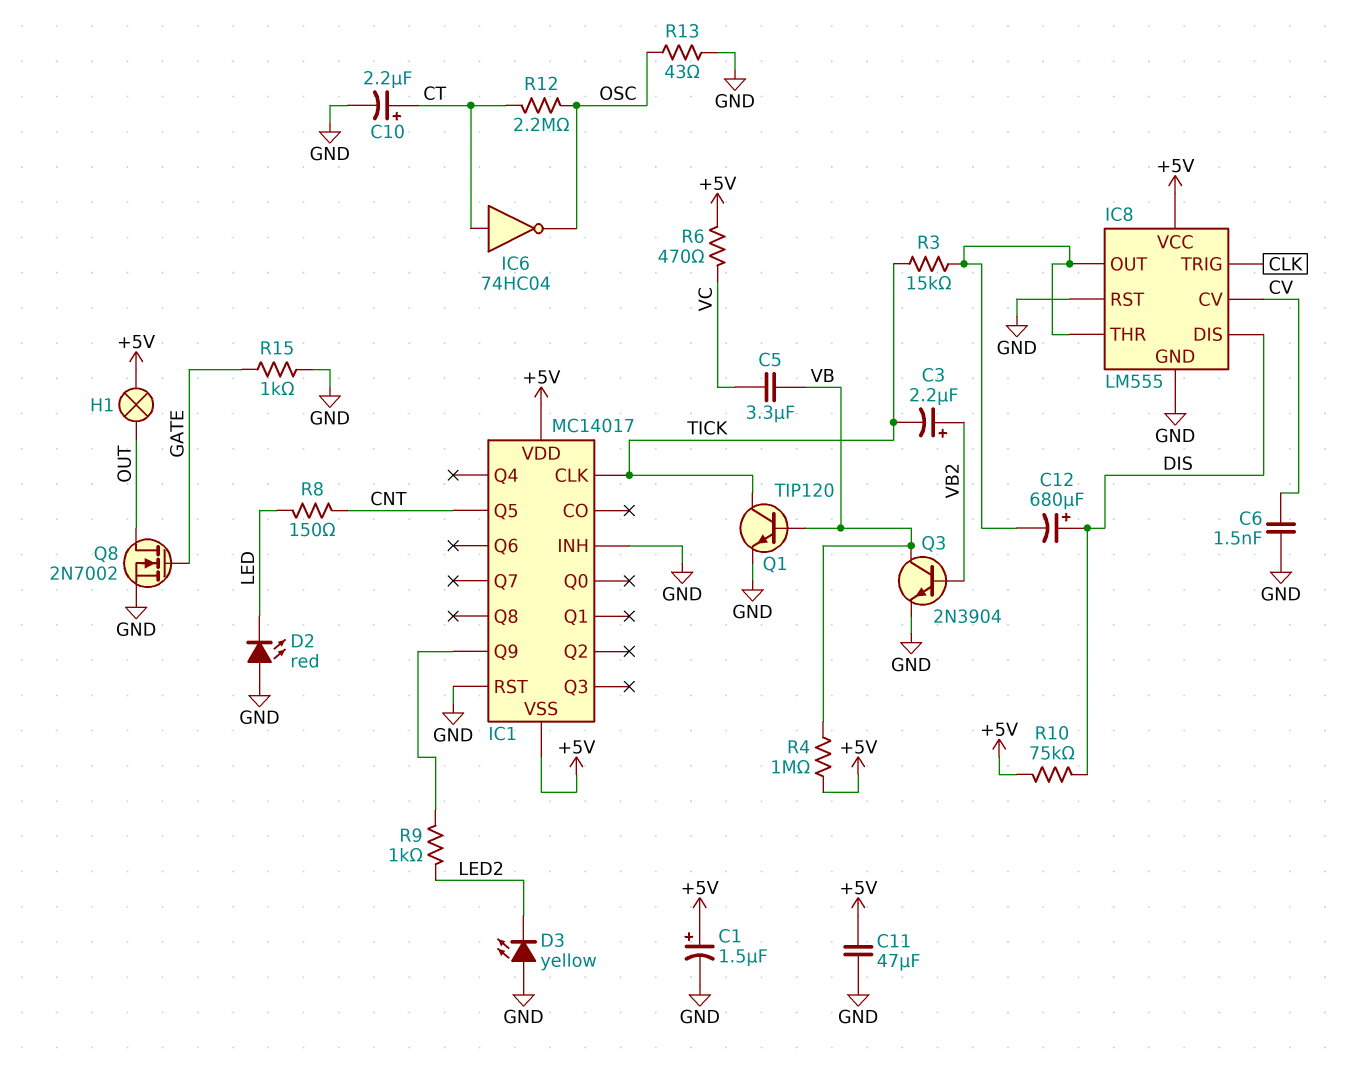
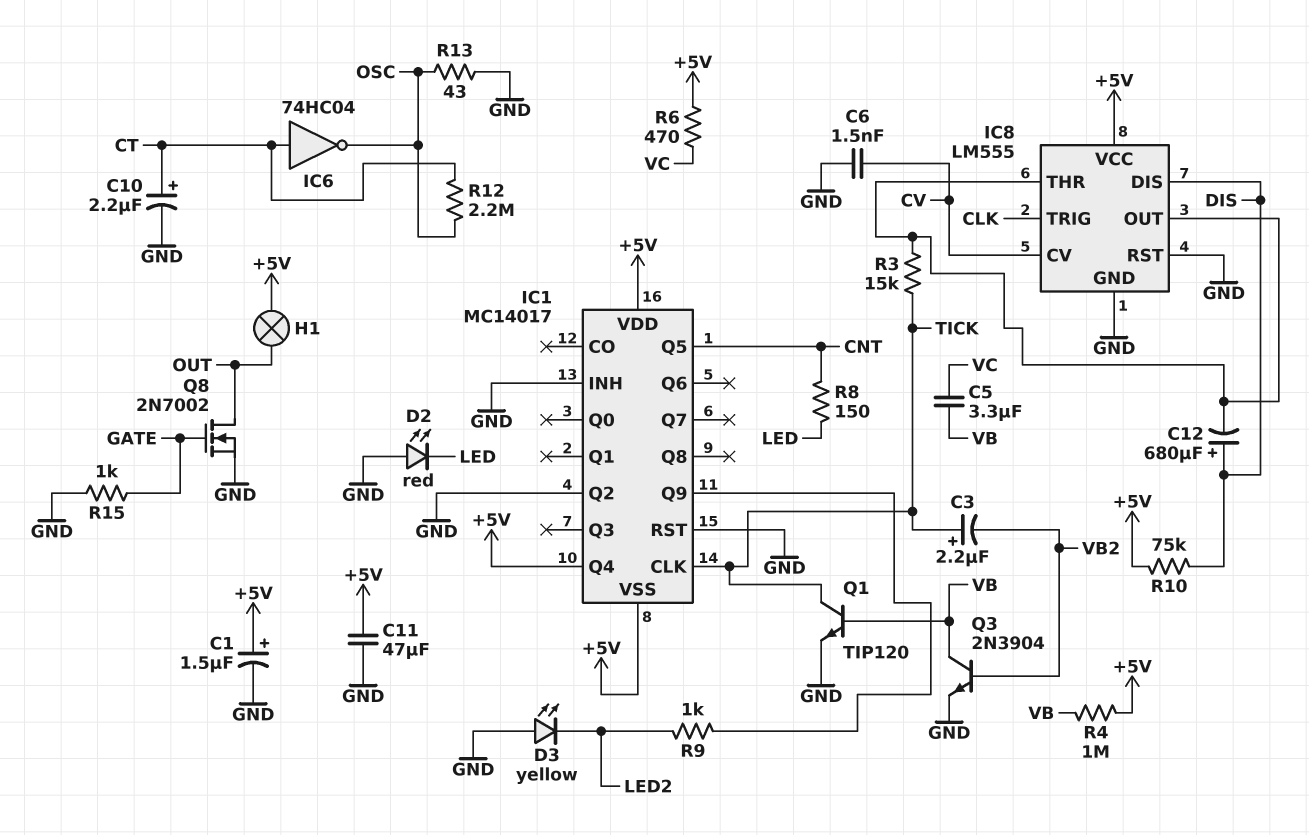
C3: 2.2uF (plus VB2, minus TICK) -> 2.2uF (plus TICK, minus VB2)
IC1 pin Q2: none -> GND
IC1 pin Q4: none -> +5V

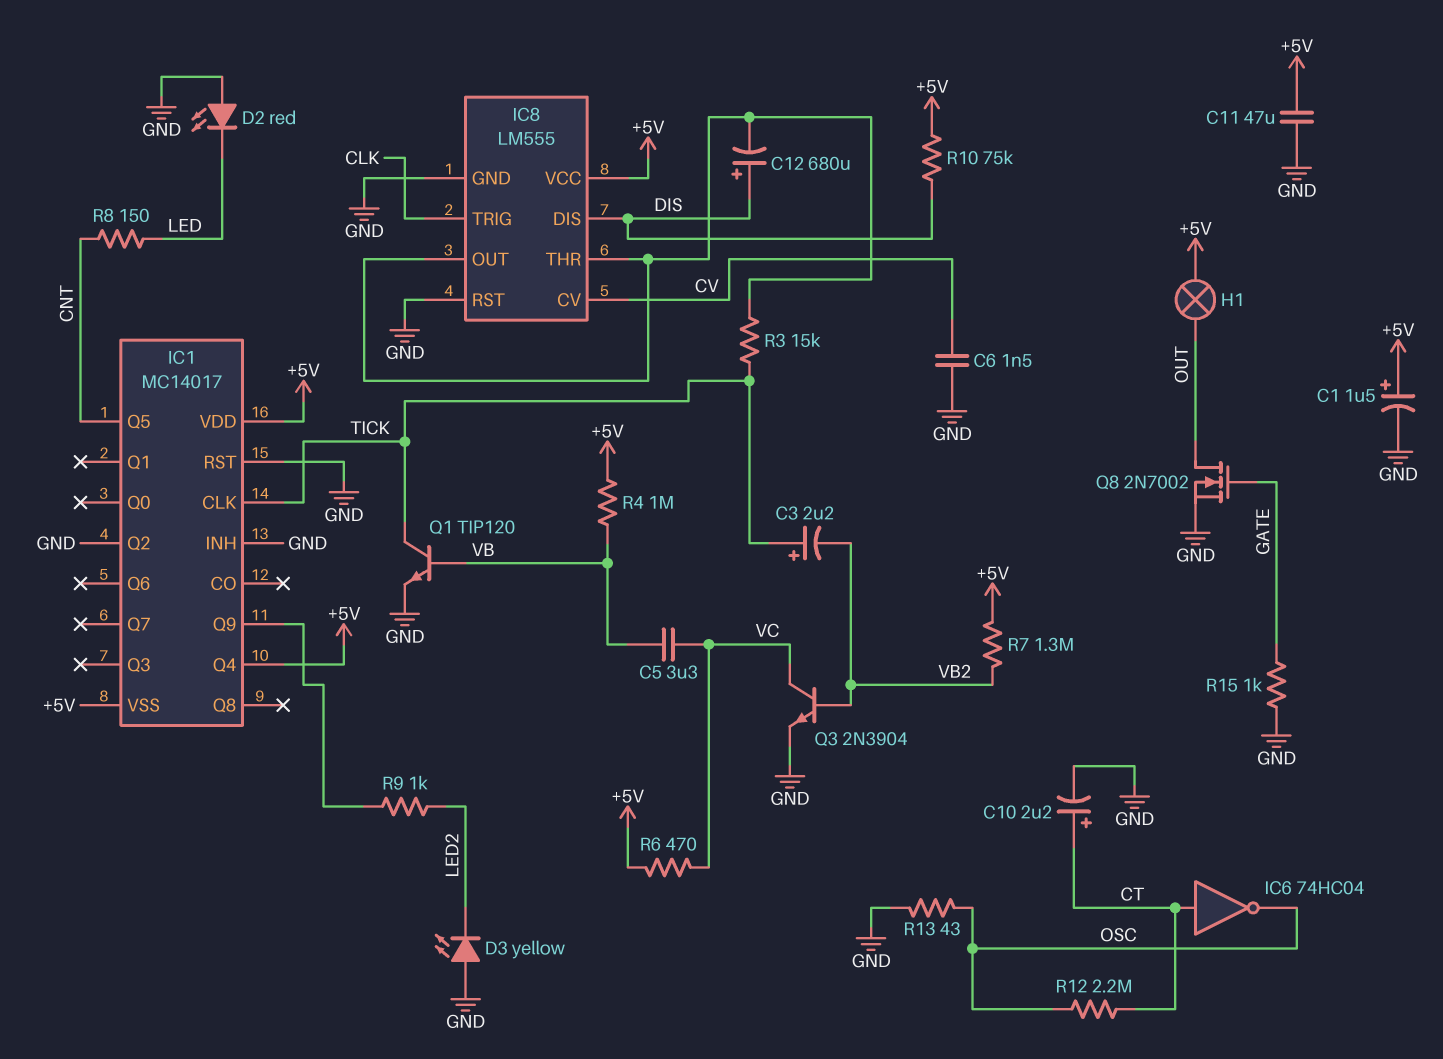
Q3: NPN 2N3904 (B VB2, C VB, E GND) -> NPN 2N3904 (B VB2, C VC, E GND)
R7: none -> 1.3M (+5V, VB2)

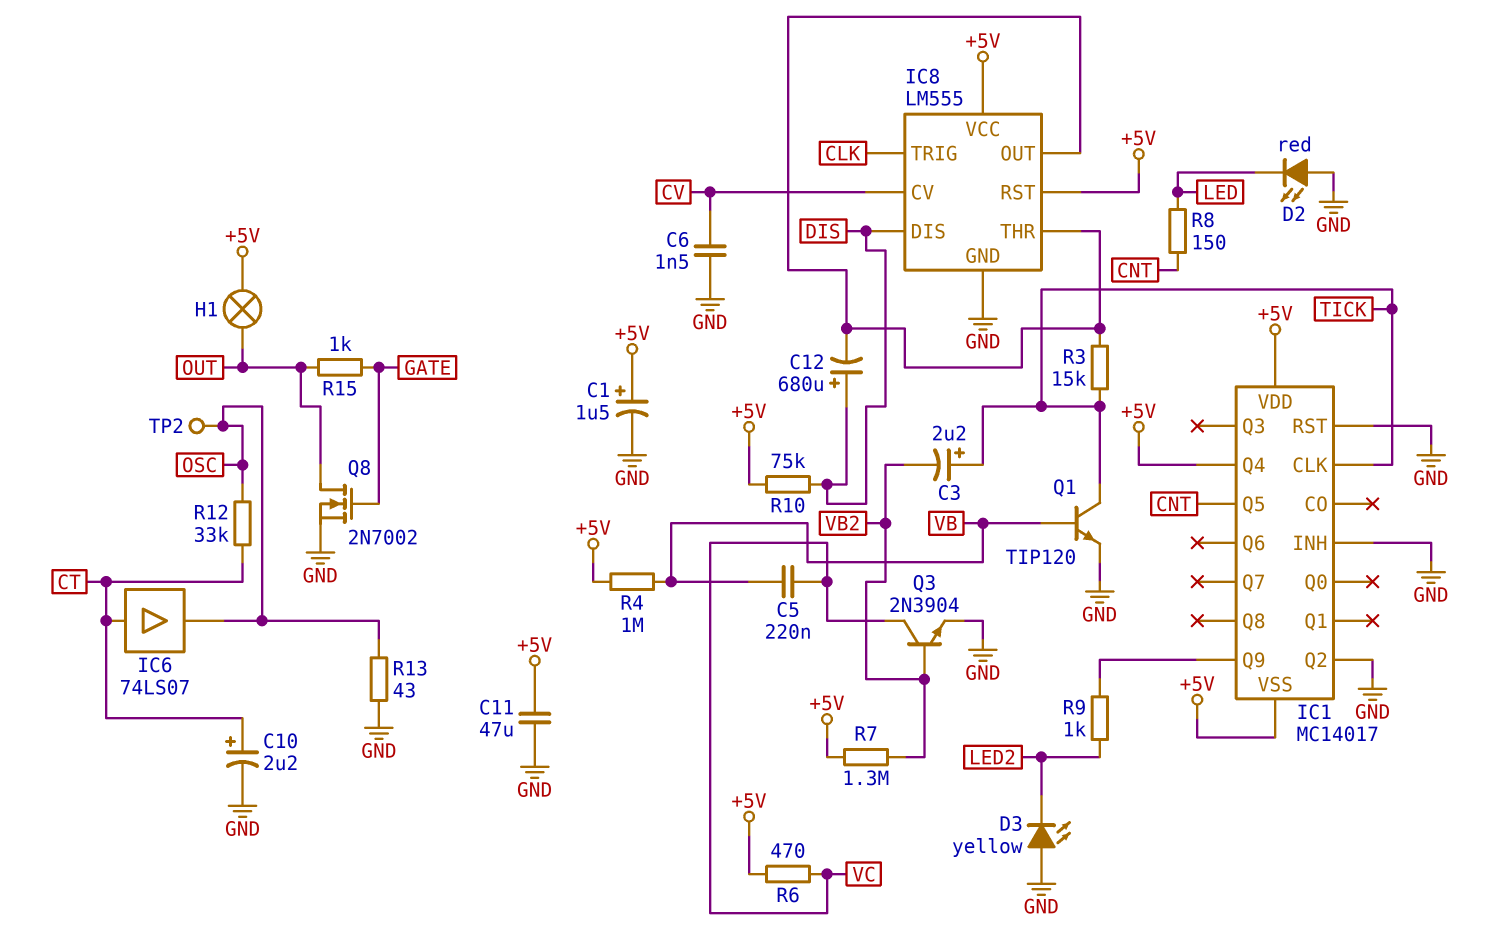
C5: 3.3uF (VB, VC) -> 220nF (VB, VC)
IC6: NOT 74HC04 (in CT, out OSC) -> buffer 74LS07 (in CT, out OSC)
IC8 pin RST: GND -> +5V
R12: 2.2M (CT, OSC) -> 33k (CT, OSC)
R15: 1k (GATE, GND) -> 1k (GATE, OUT)
TP2: none -> test point (OSC)

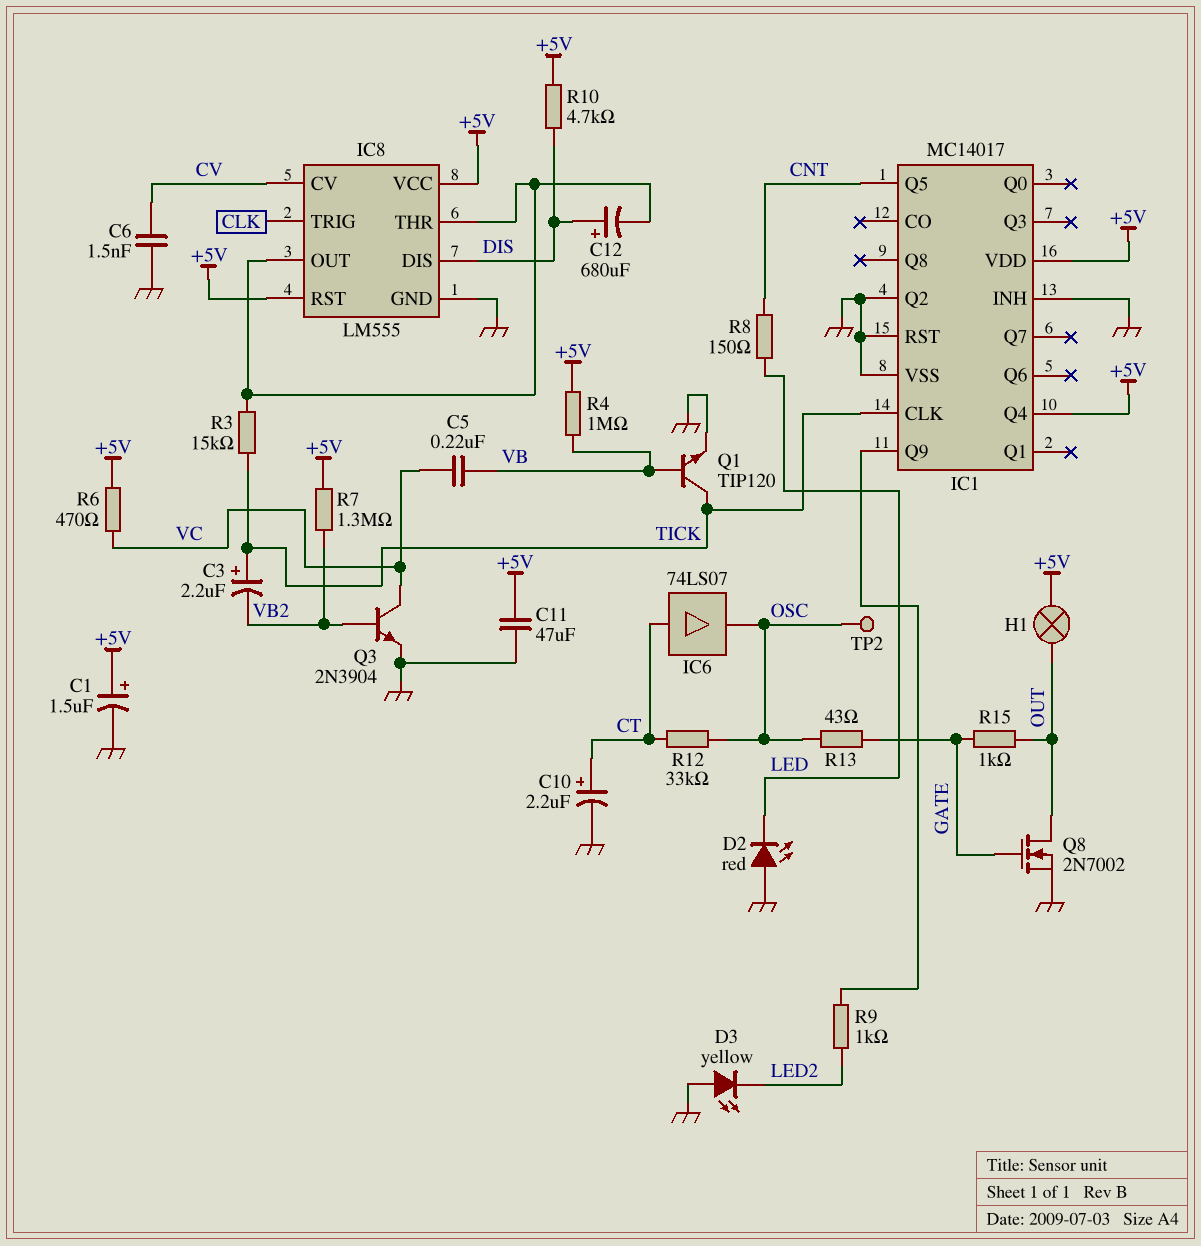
IC1 pin VSS: +5V -> GND
R10: 75k (+5V, DIS) -> 4.7k (+5V, DIS)
R13: 43 (GND, OSC) -> 43 (GATE, OSC)

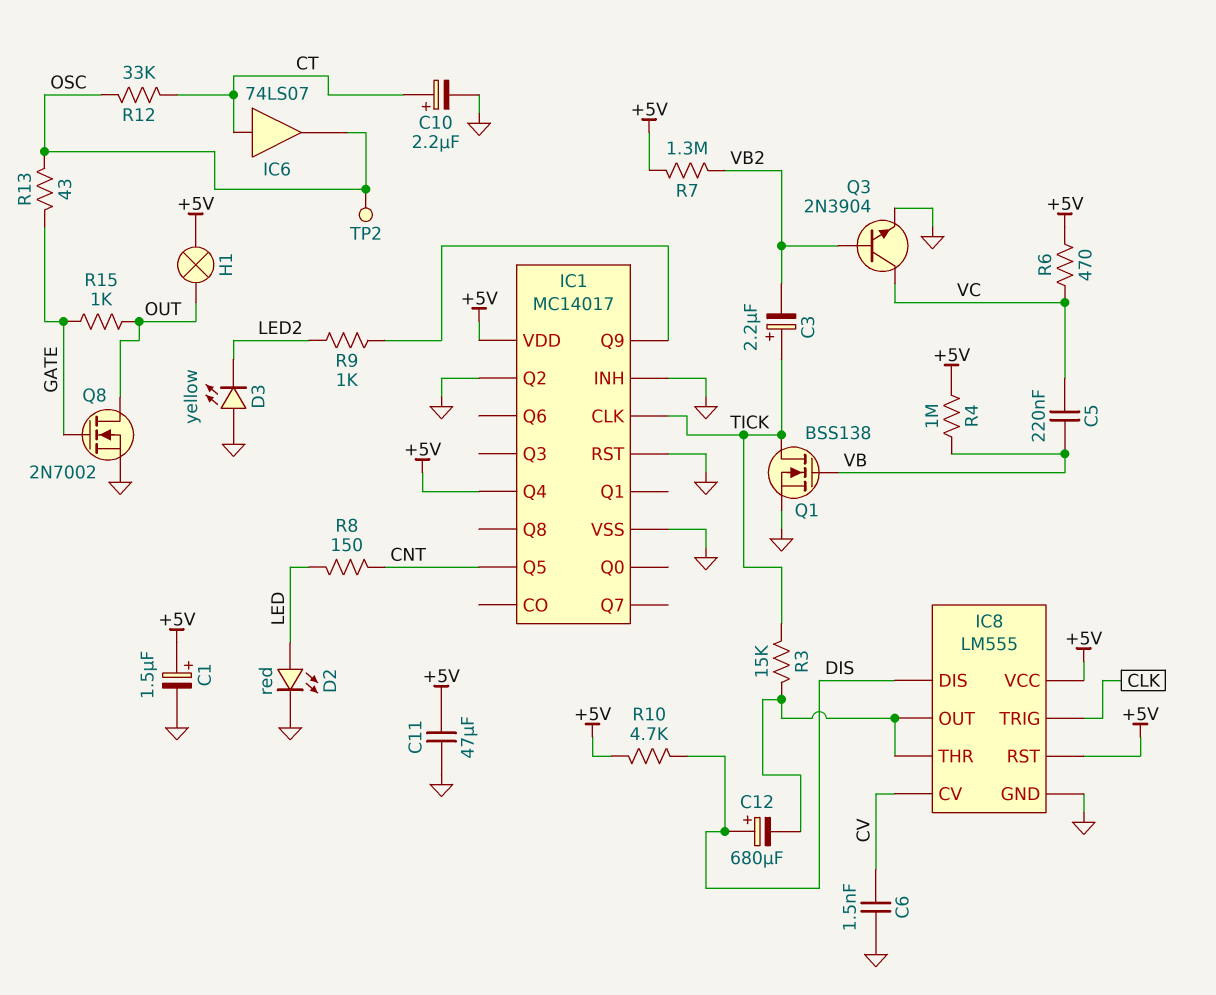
D2: LED red (A GND, K LED) -> LED red (A LED, K GND)
Q1: NPN TIP120 (B VB, C TICK, E GND) -> NMOS BSS138 (G VB, D TICK, S GND)

